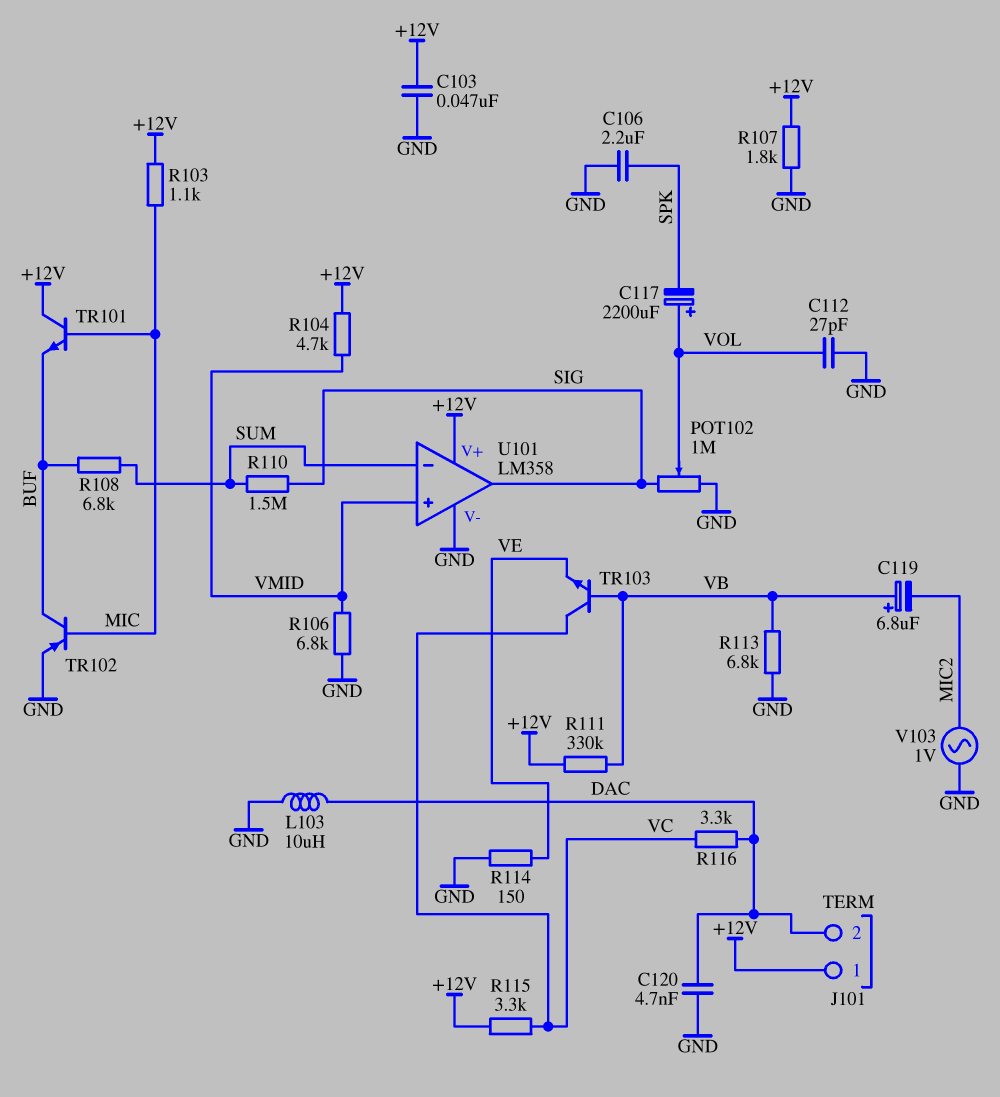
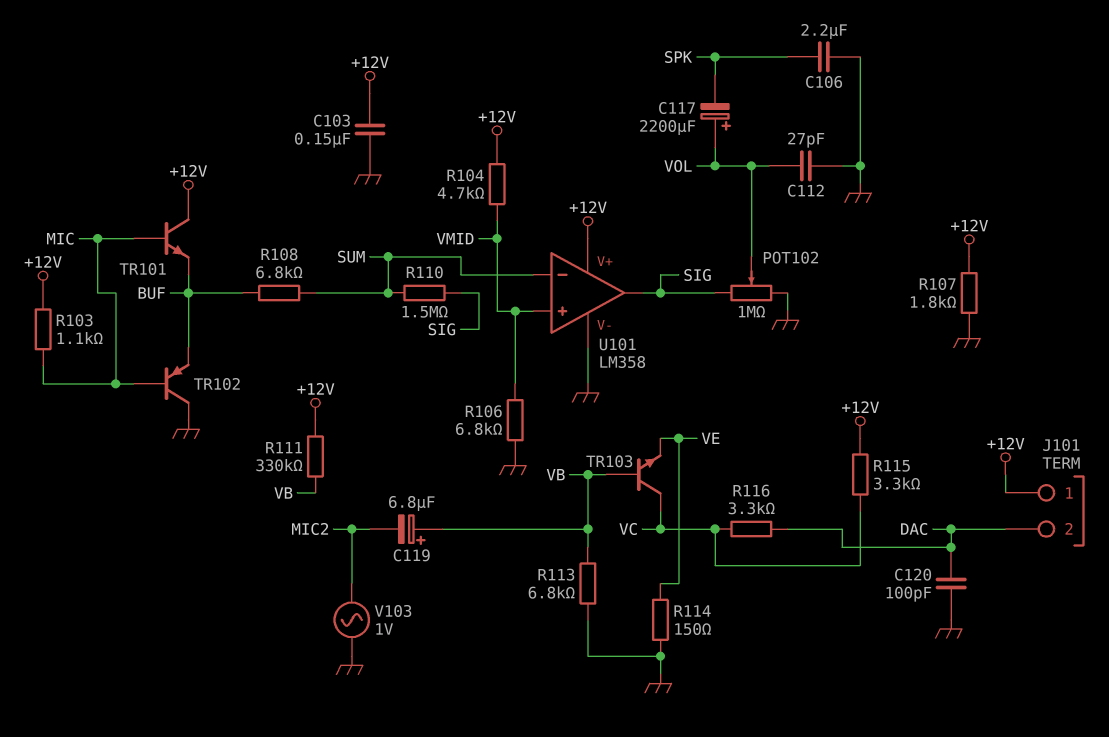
C103: 47nF (+12V, GND) -> 150nF (+12V, GND)
C120: 4.7nF (DAC, GND) -> 100pF (DAC, GND)
L103: 10uH (DAC, GND) -> none
TR102: PNP (B MIC, C BUF, E GND) -> PNP (B MIC, C GND, E BUF)

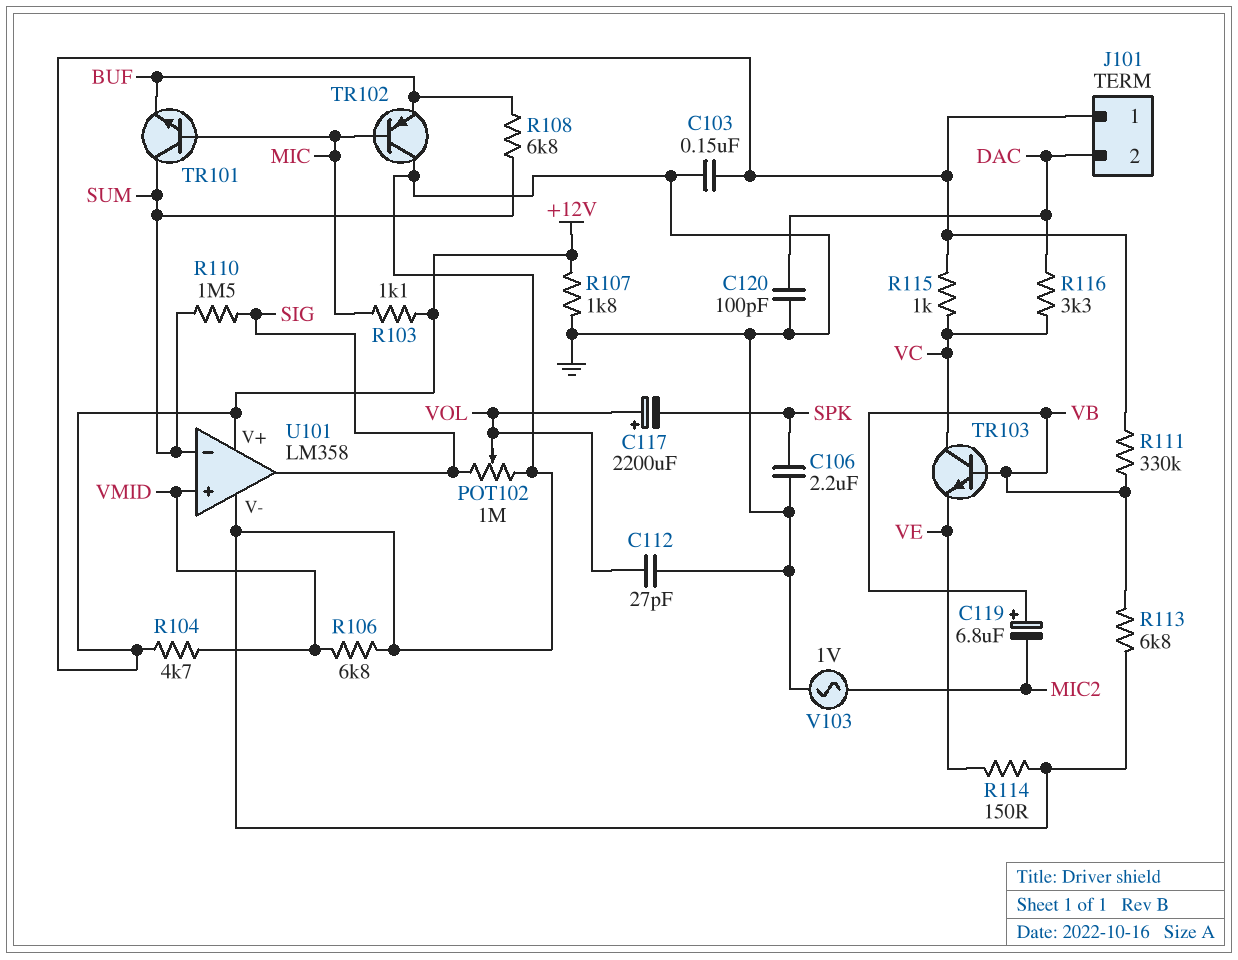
R115: 3.3k (+12V, VC) -> 1k (+12V, VC)
TR101: NPN (B MIC, C +12V, E BUF) -> NPN (B MIC, C SUM, E BUF)

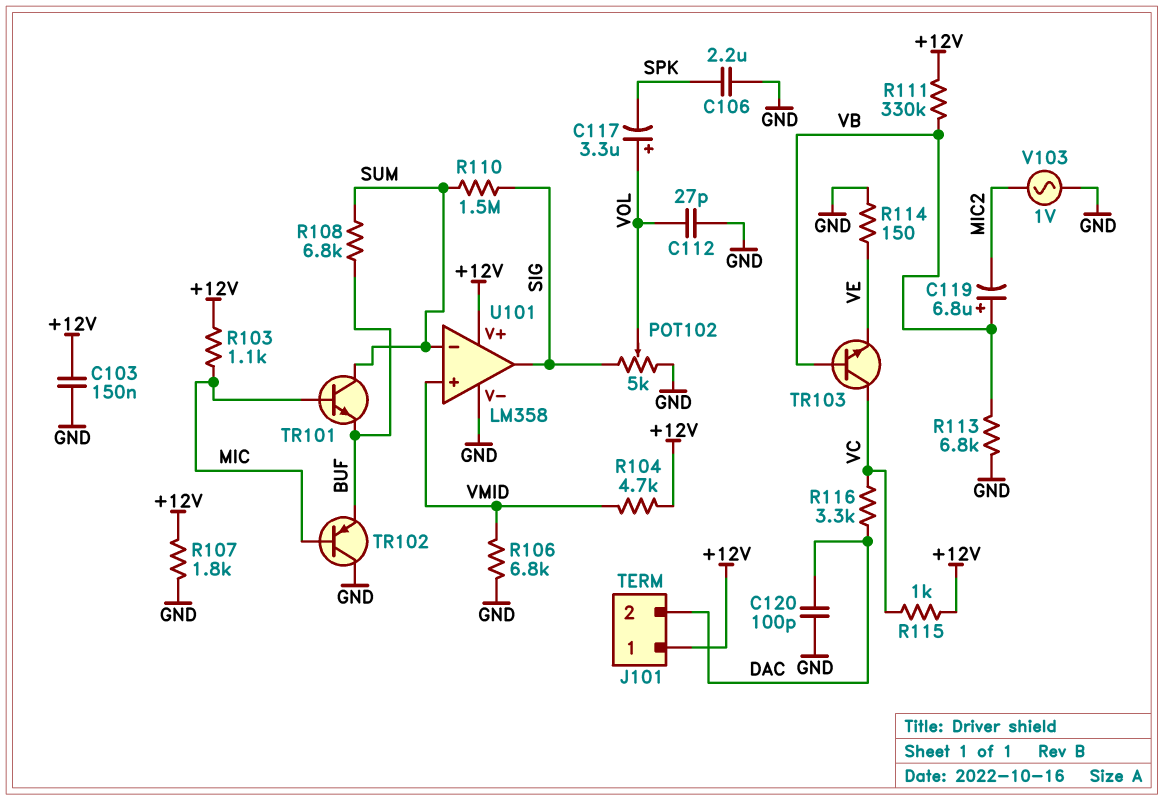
C117: 2200uF (plus VOL, minus SPK) -> 3.3uF (plus VOL, minus SPK)
POT102: 1M (GND, SIG, wiper VOL) -> 5k (GND, SIG, wiper VOL)

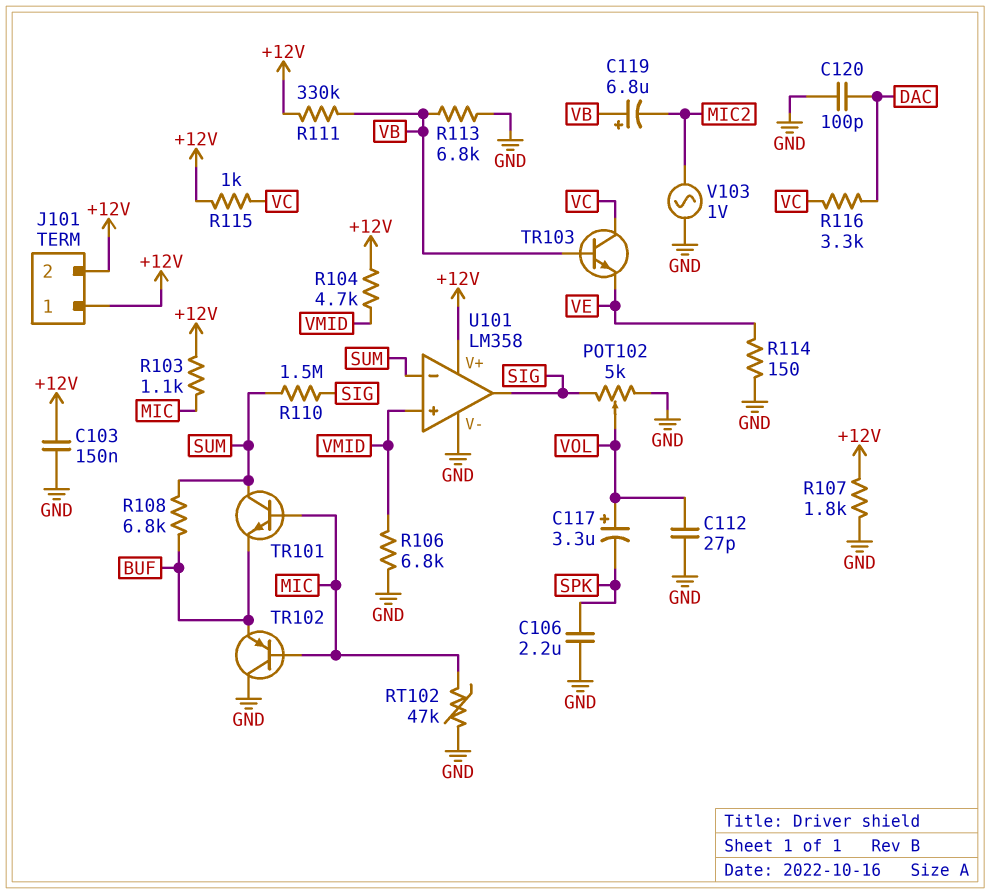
J101 pin 2: DAC -> +12V
RT102: none -> 47k (GND, MIC)

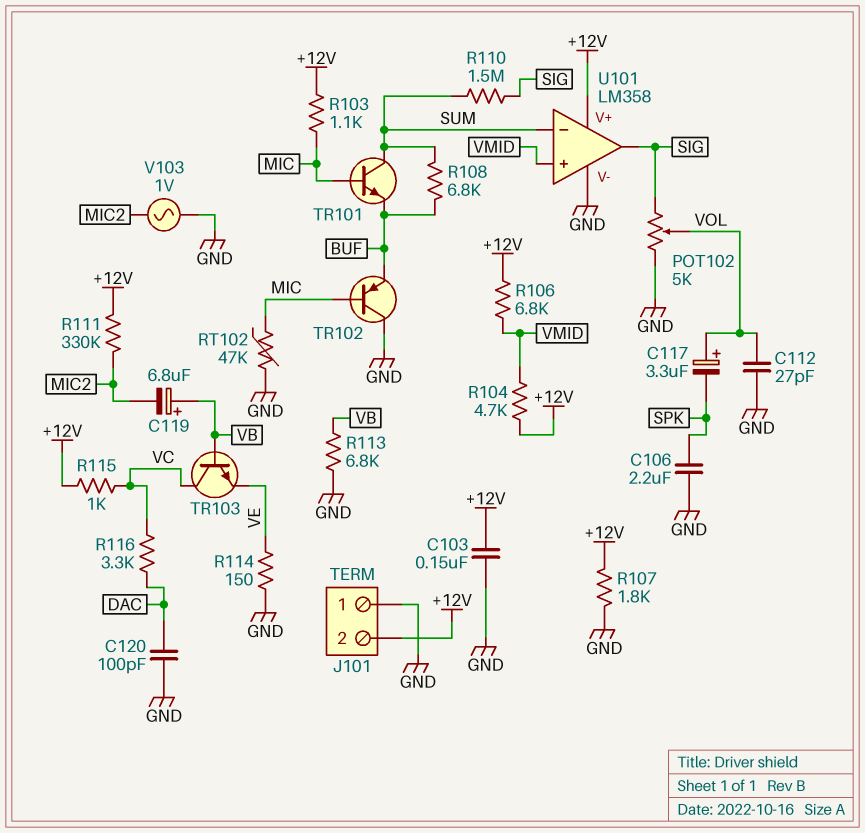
J101 pin 1: +12V -> GND
R106: 6.8k (GND, VMID) -> 6.8k (+12V, VMID)
R111: 330k (+12V, VB) -> 330k (+12V, MIC2)

